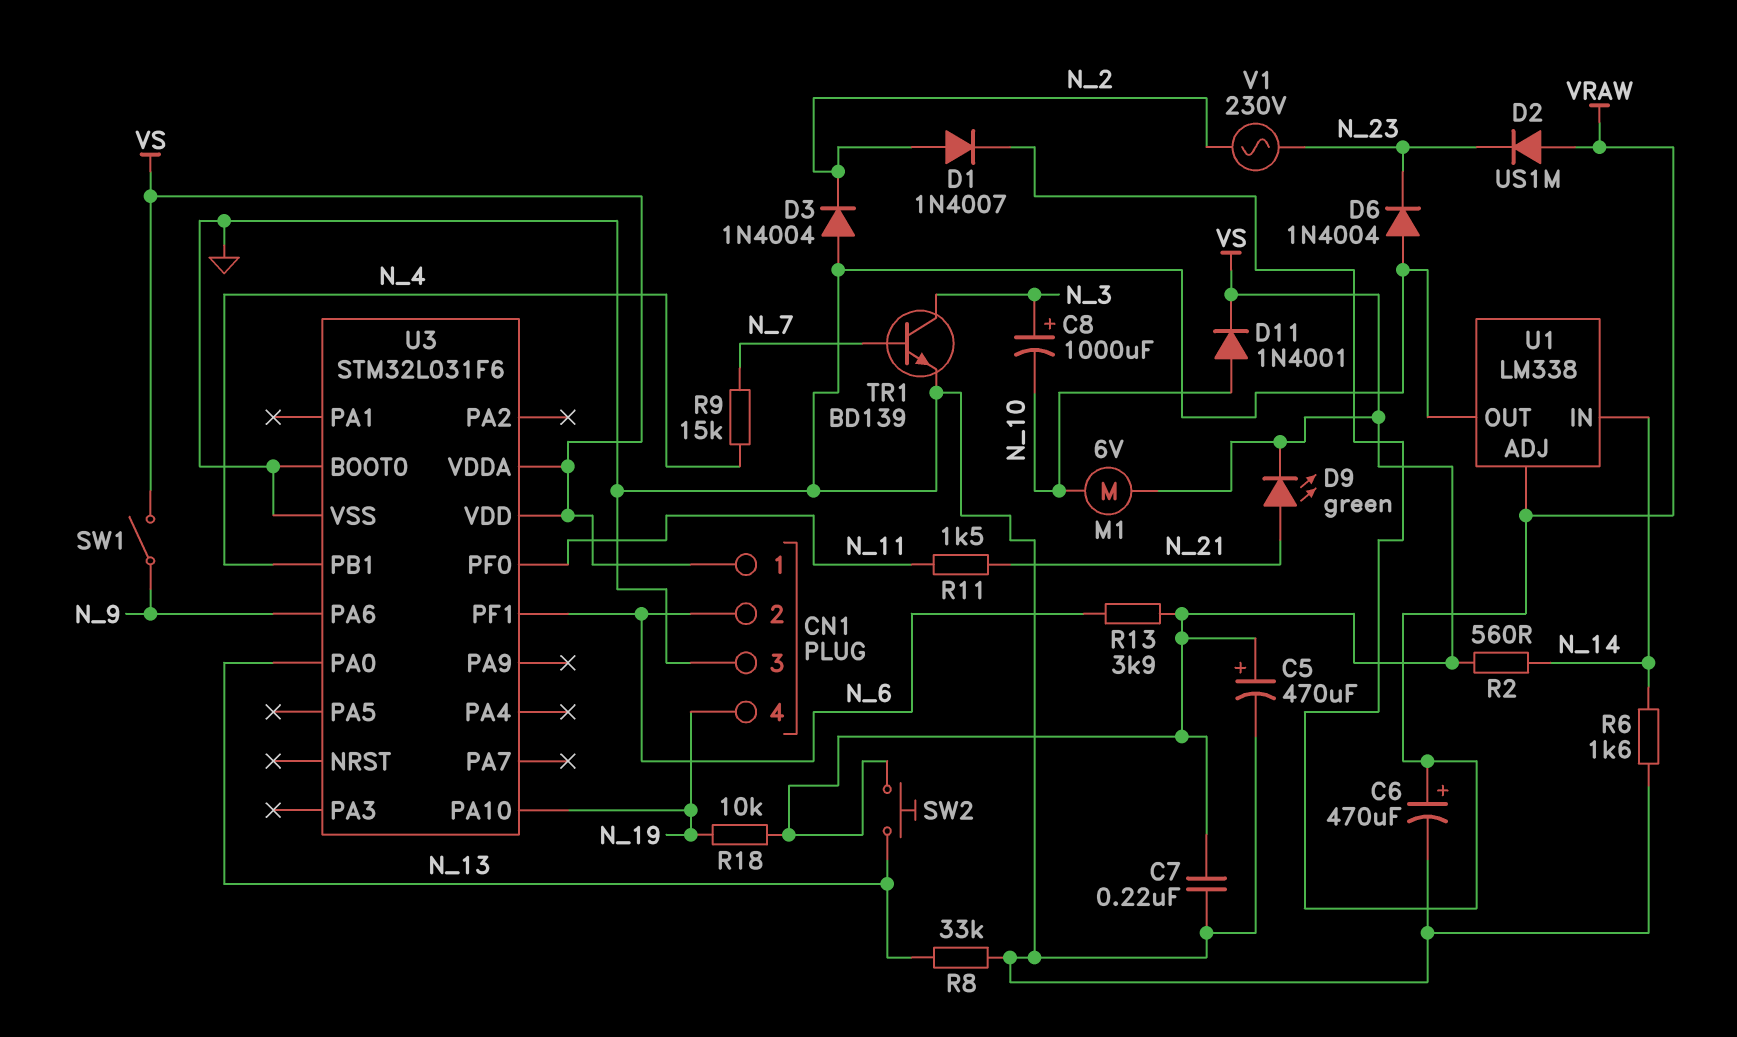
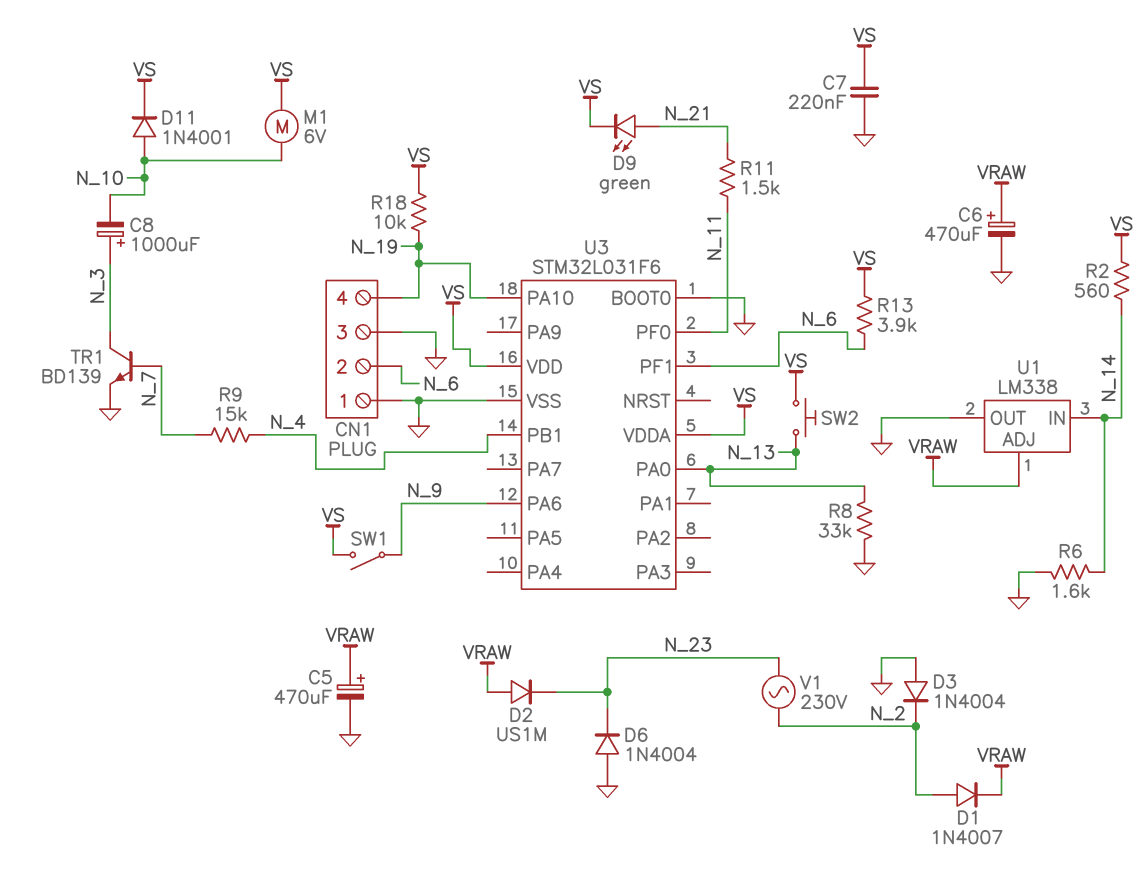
C5: 470uF (plus VS, minus GND) -> 470uF (plus VRAW, minus GND)
CN1 pin 1: VS -> GND

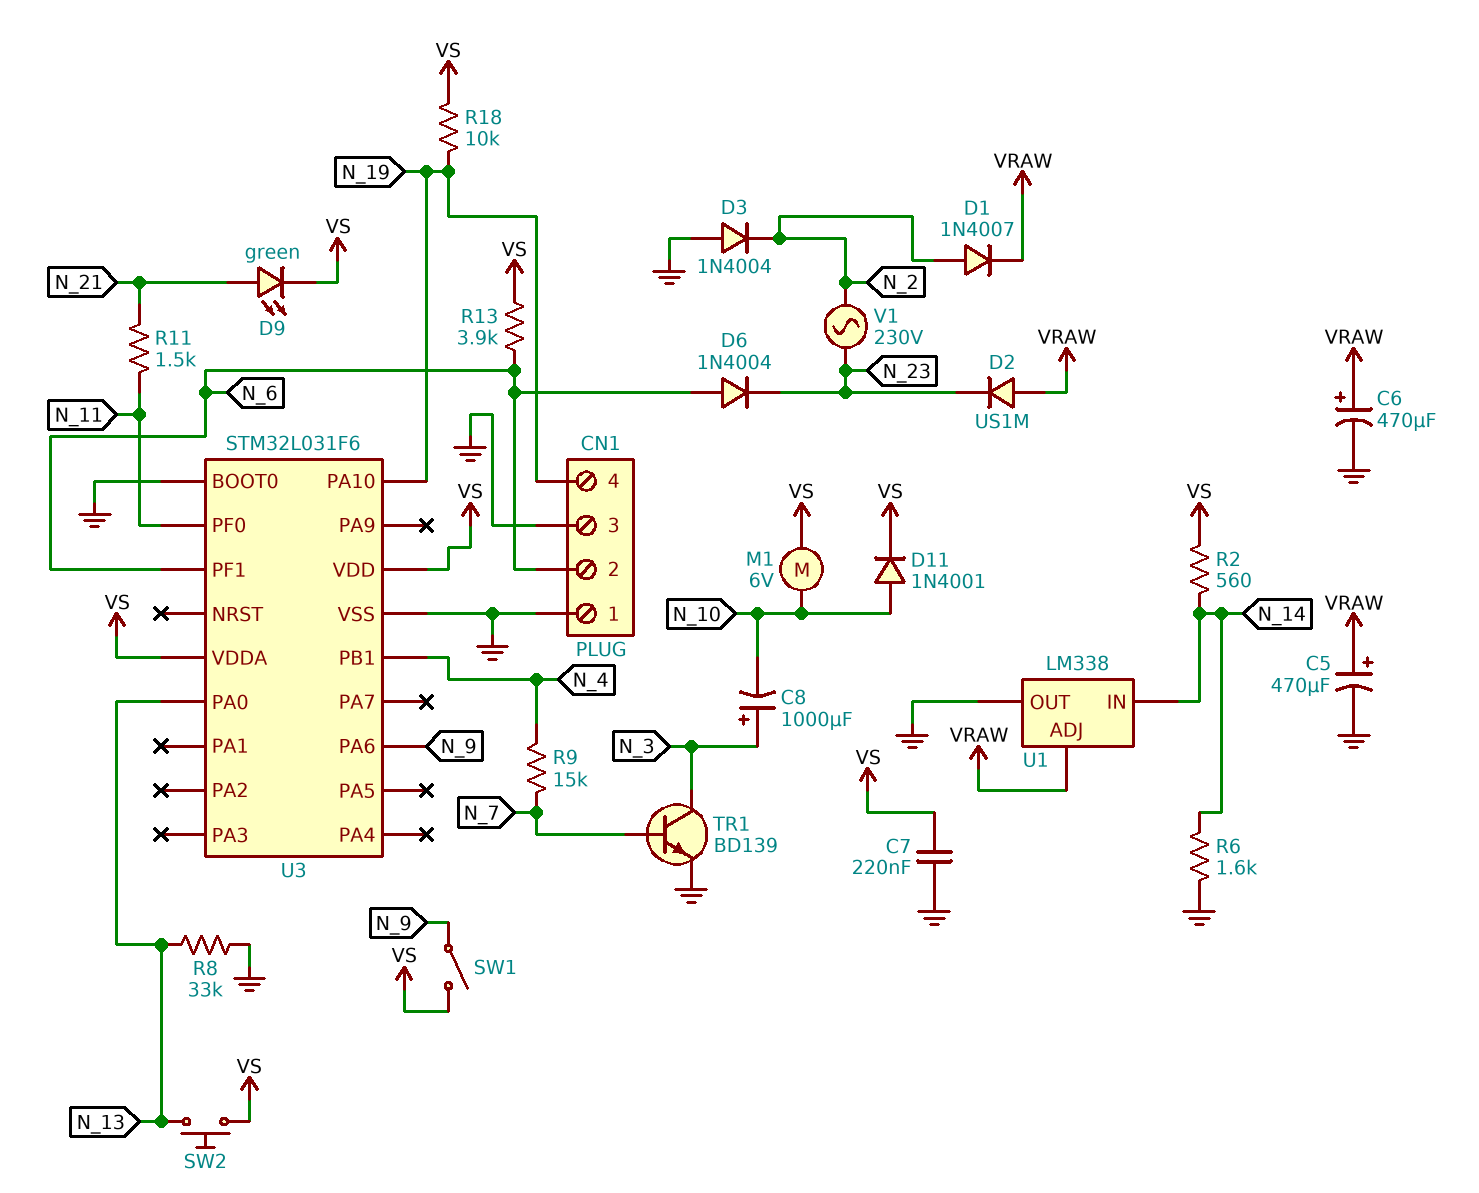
D6: diode 1N4004 (A GND, K N_23) -> diode 1N4004 (A N_6, K N_23)

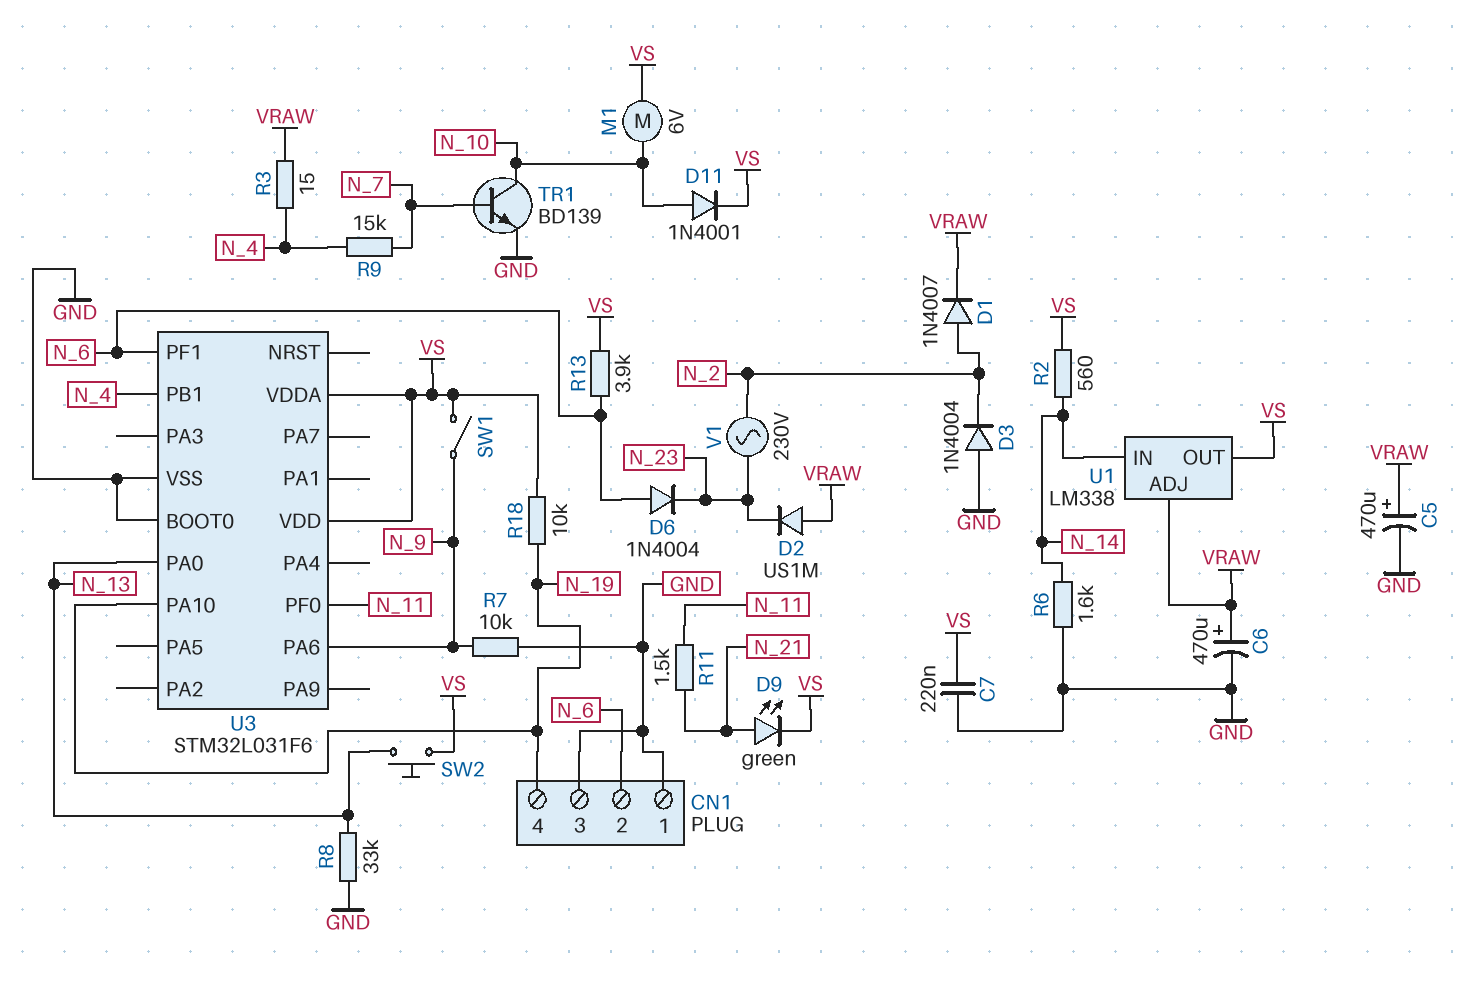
C8: 1000uF (plus N_3, minus N_10) -> none
R3: none -> 15 (N_4, VRAW)
R7: none -> 10k (GND, N_9)
TR1: NPN BD139 (B N_7, C N_3, E GND) -> NPN BD139 (B N_7, C N_10, E GND)
U1 pin OUT: GND -> VS

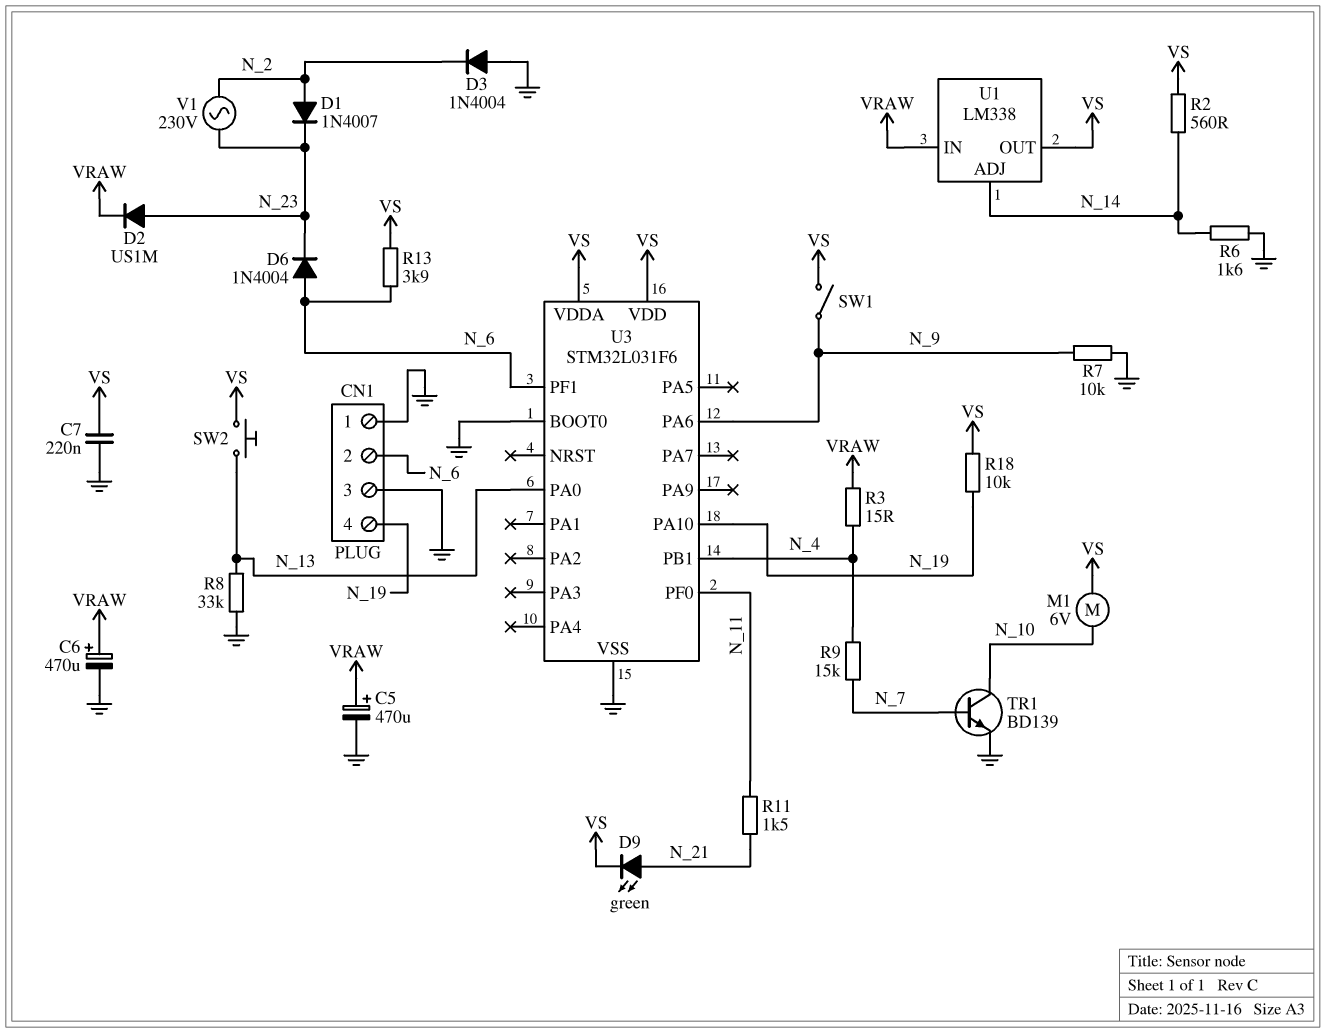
D1: diode 1N4007 (A N_2, K VRAW) -> diode 1N4007 (A N_2, K N_23)
D2: diode US1M (A VRAW, K N_23) -> diode US1M (A N_23, K VRAW)
D11: diode 1N4001 (A N_10, K VS) -> none
U1 pin ADJ: VRAW -> N_14
U1 pin IN: N_14 -> VRAW

